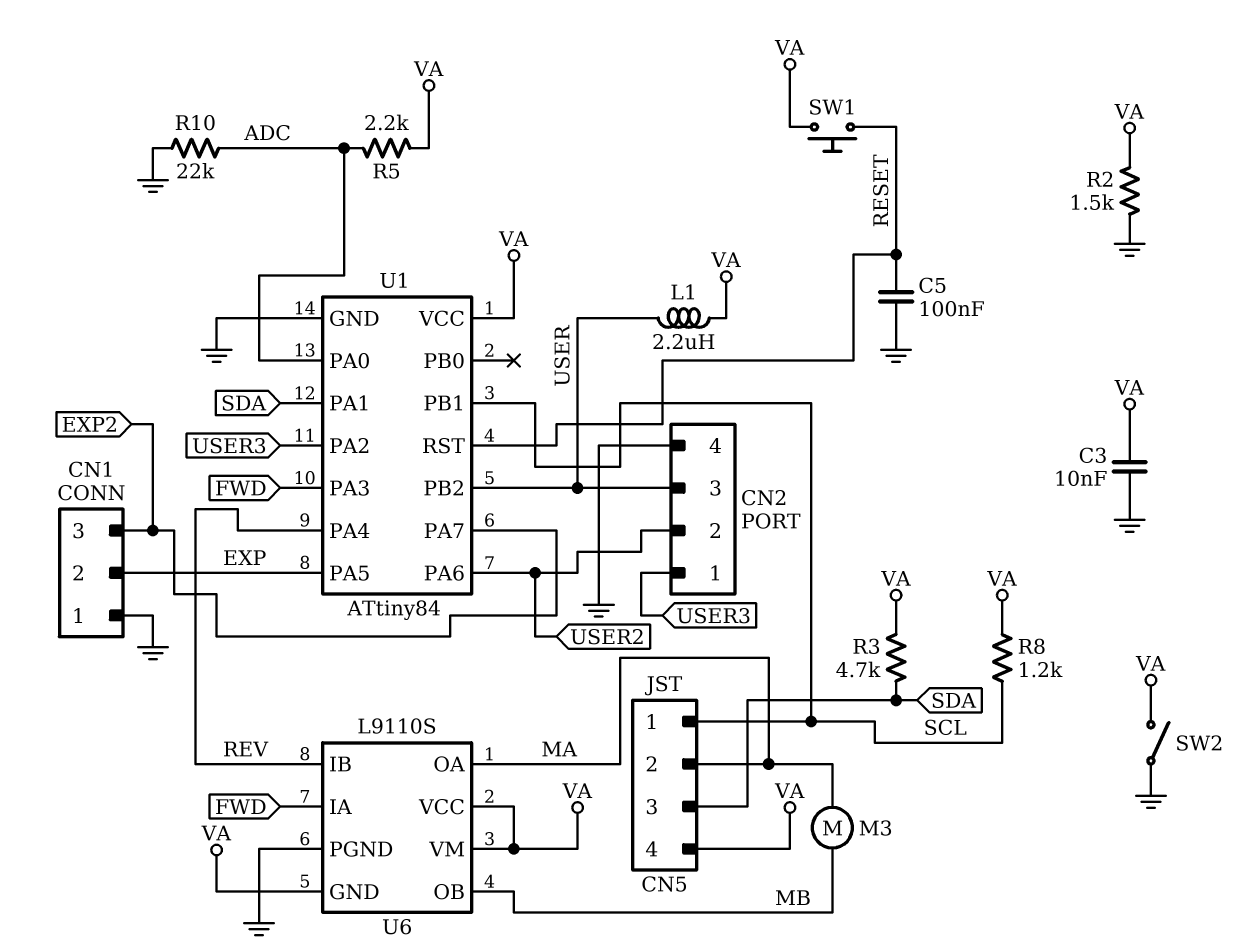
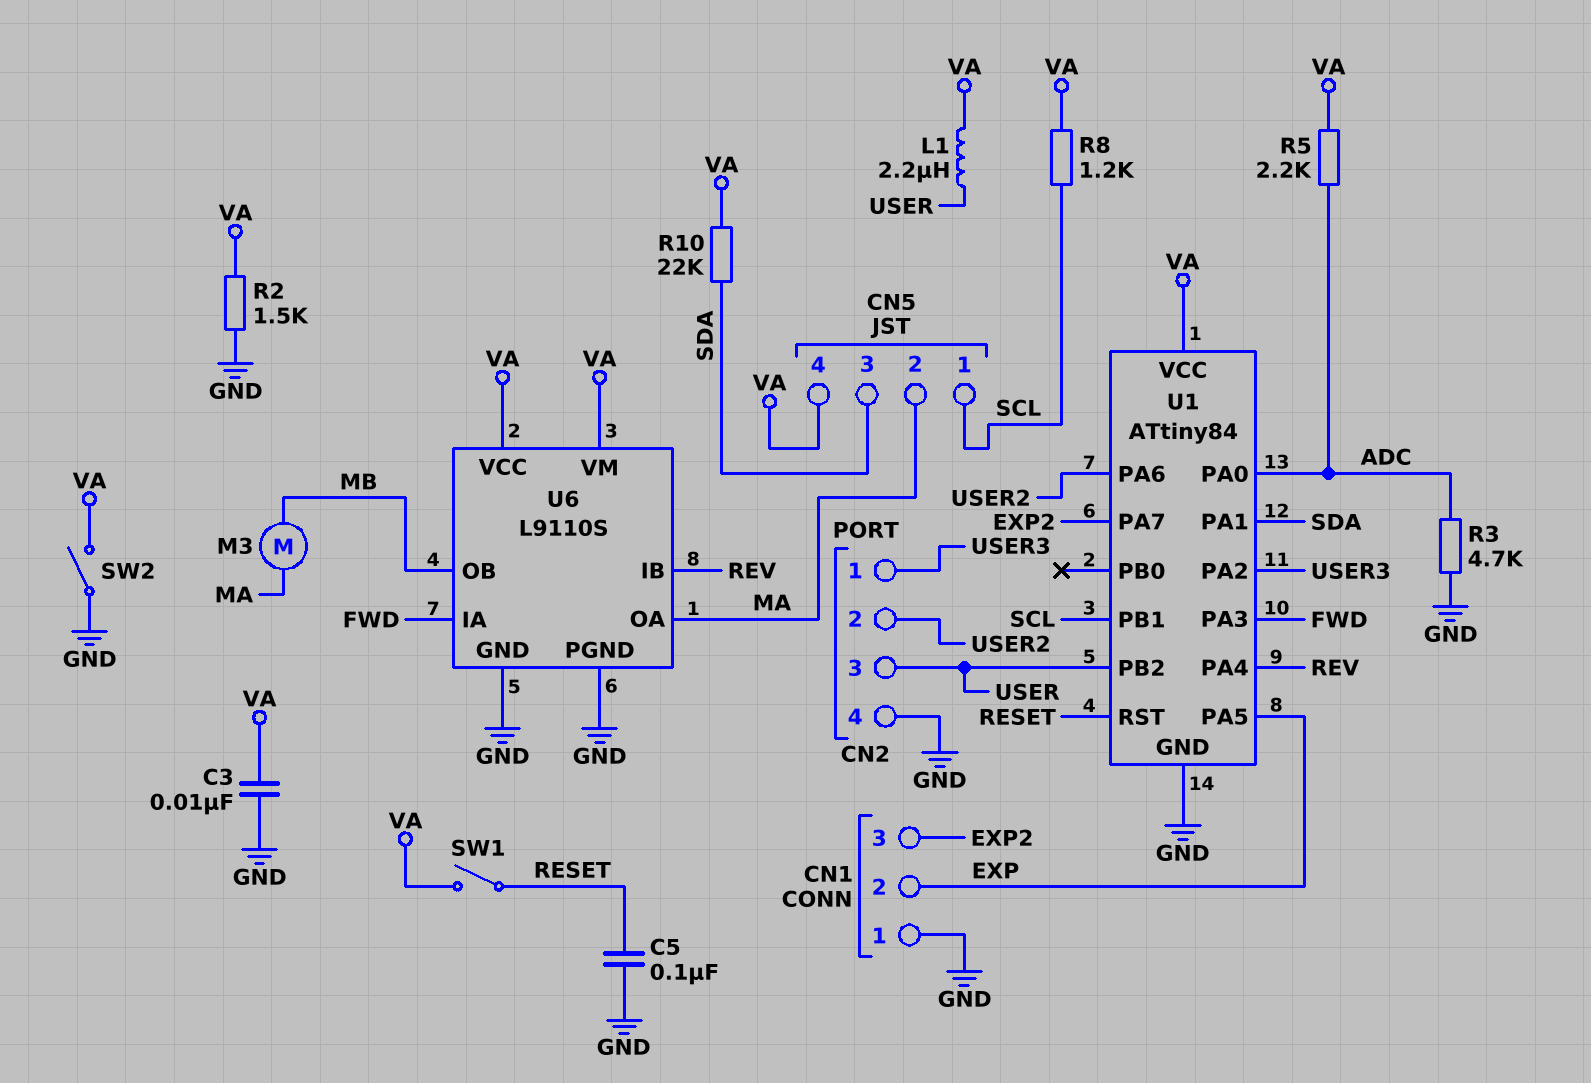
R3: 4.7k (SDA, VA) -> 4.7k (ADC, GND)
R10: 22k (ADC, GND) -> 22k (SDA, VA)
SW1: button (RESET, VA) -> switch (RESET, VA)
U6 pin GND: VA -> GND

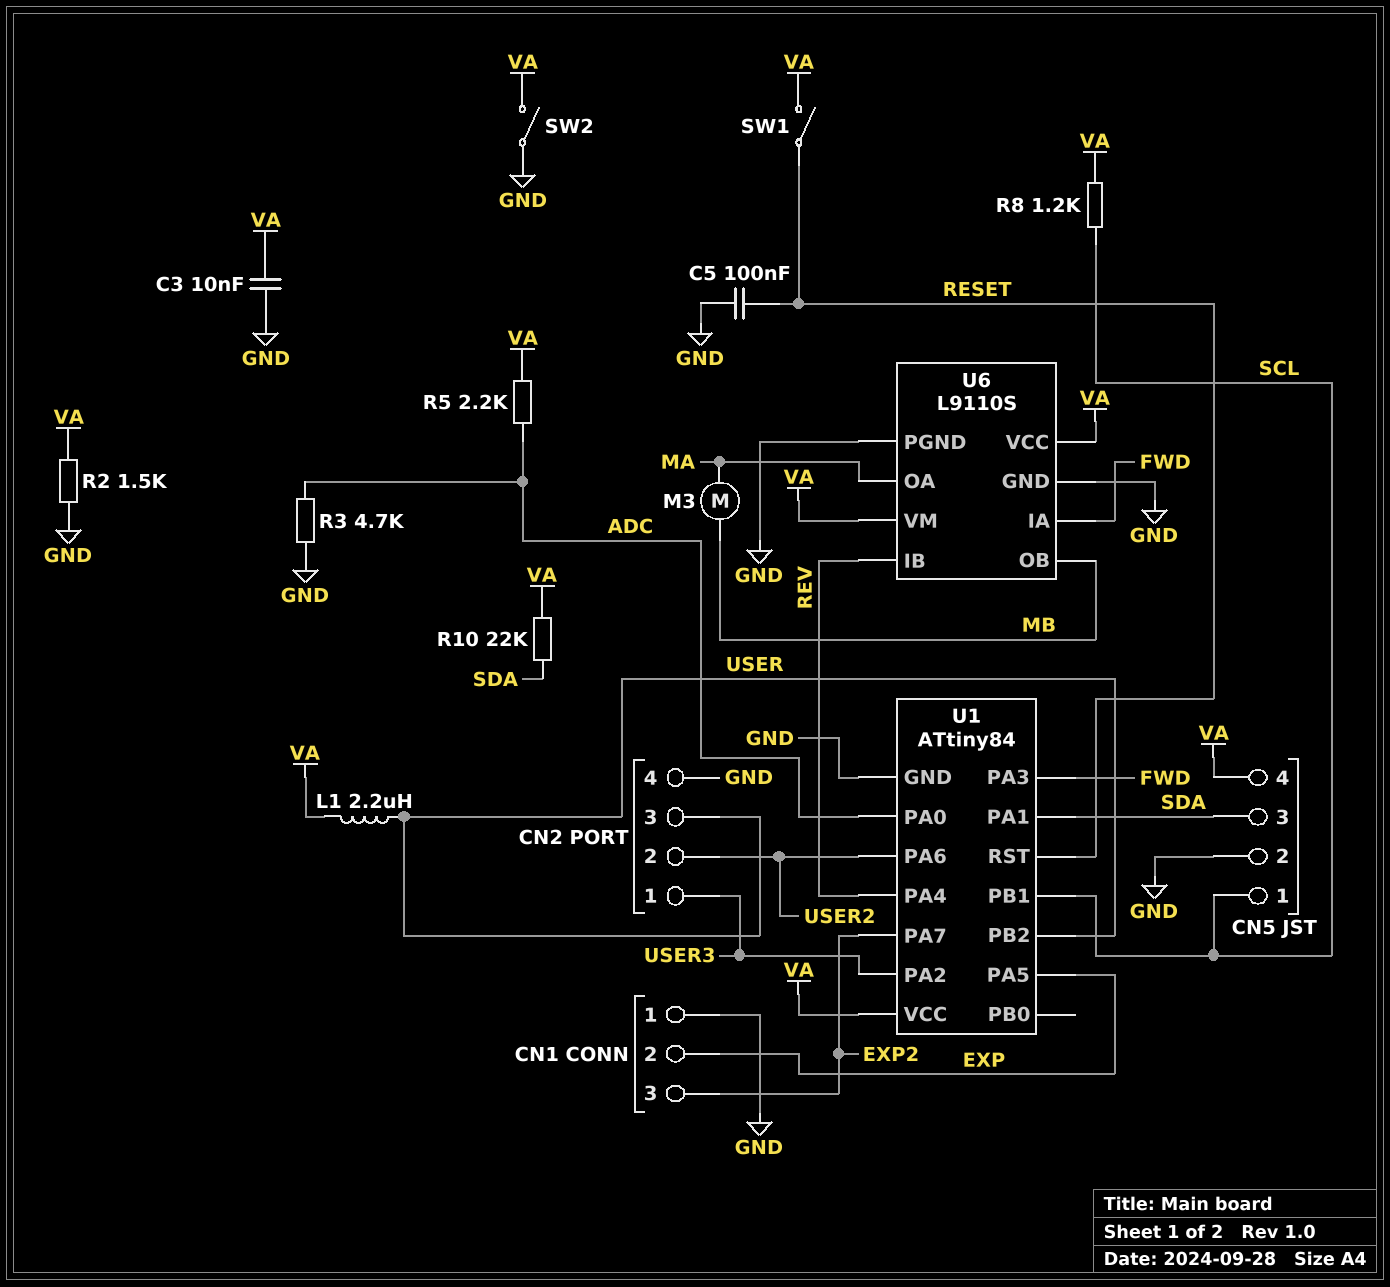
CN5 pin 2: MA -> GND

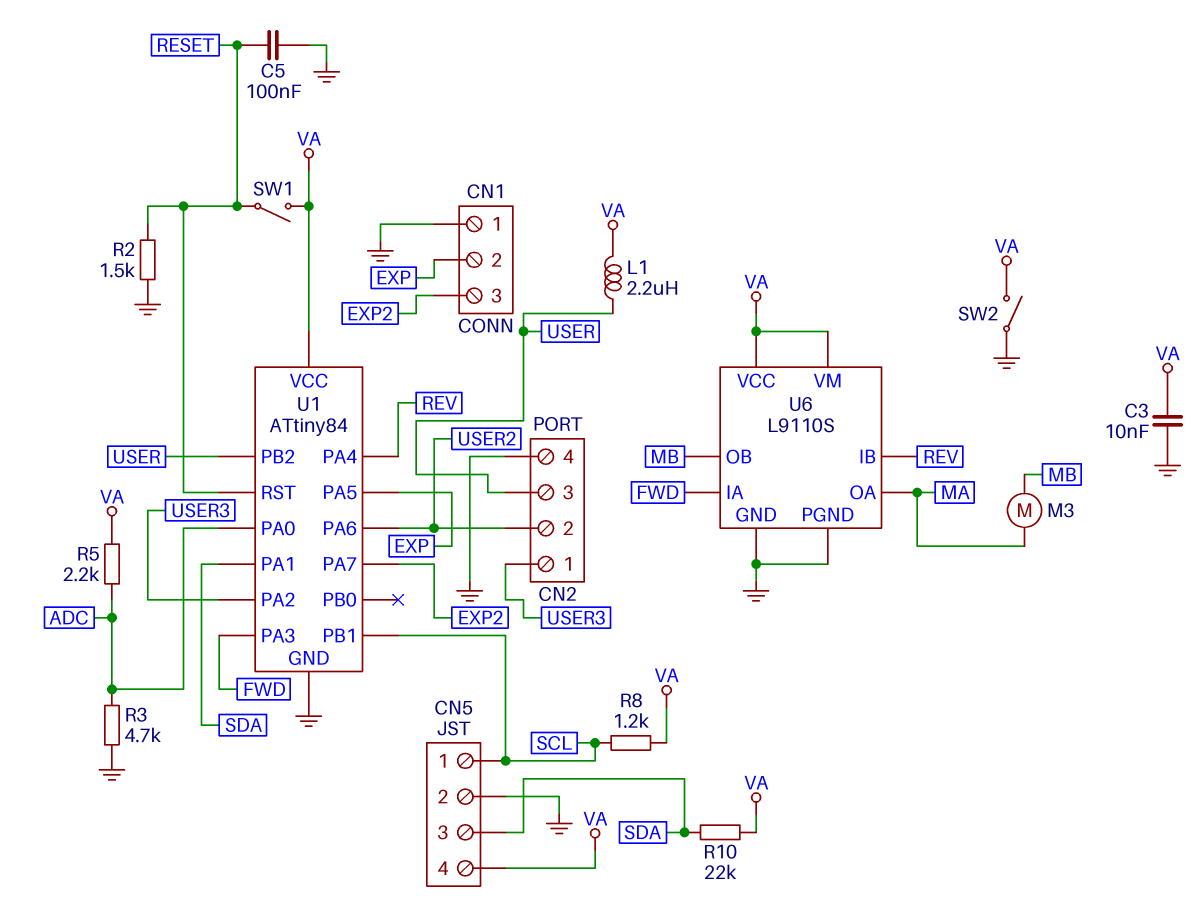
R2: 1.5k (GND, VA) -> 1.5k (GND, RESET)

